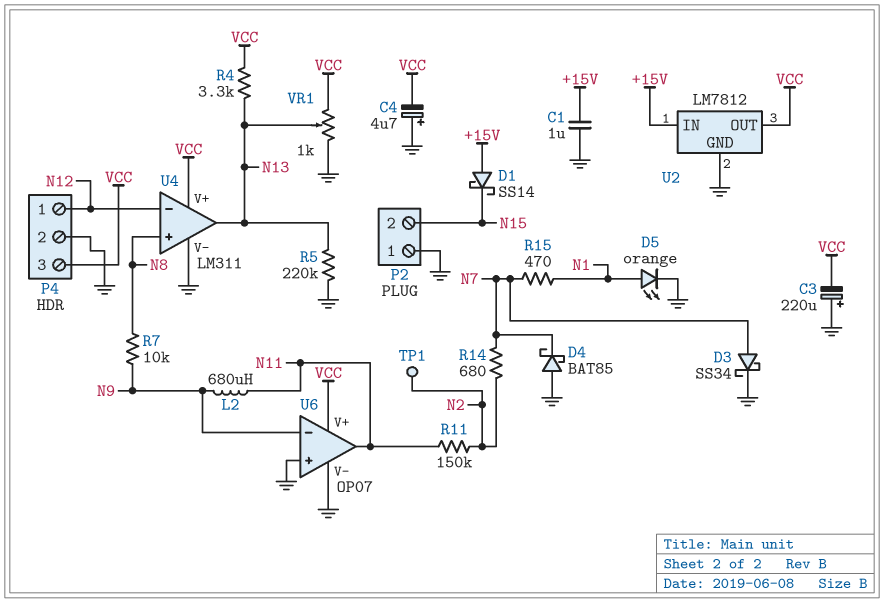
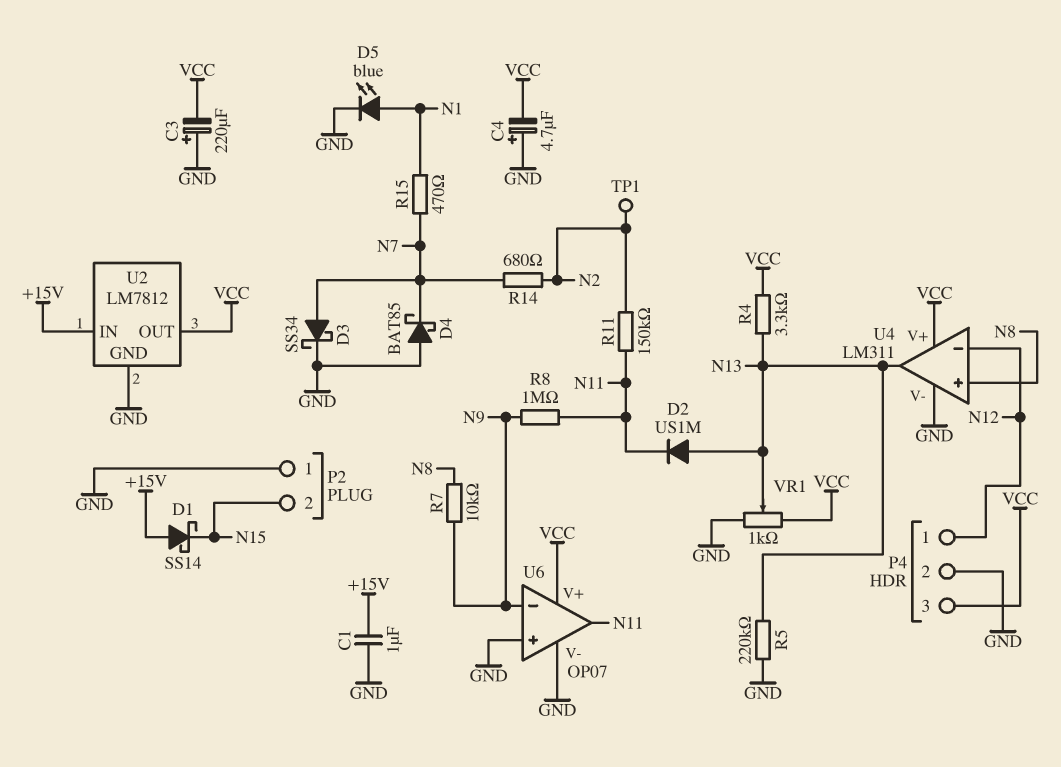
D2: none -> diode US1M (A N13, K N11)
D5: LED orange (A N1, K GND) -> LED blue (A N1, K GND)
L2: 680uH (N9, N11) -> none
R8: none -> 1M (N9, N11)

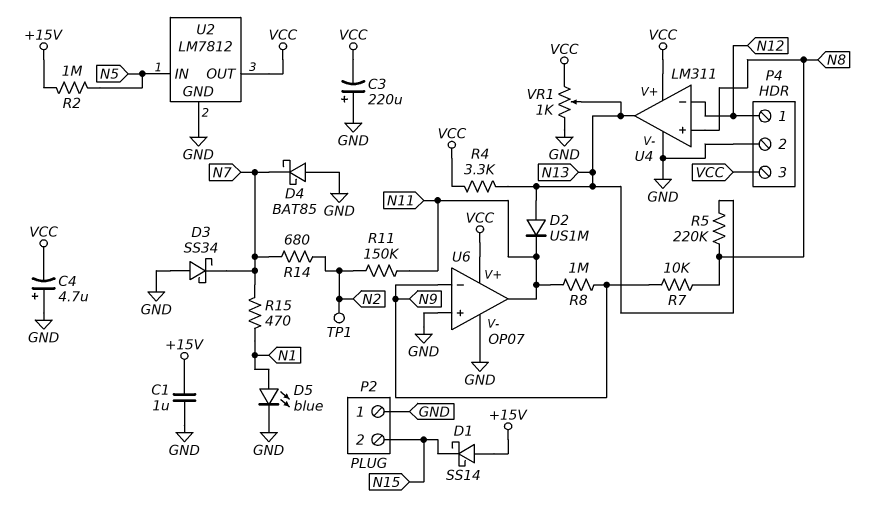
D3: schottky SS34 (A N7, K GND) -> schottky SS34 (A GND, K N7)
R2: none -> 1M (+15V, N5)
R5: 220k (GND, N13) -> 220k (N8, N13)
U2 pin IN: +15V -> N5

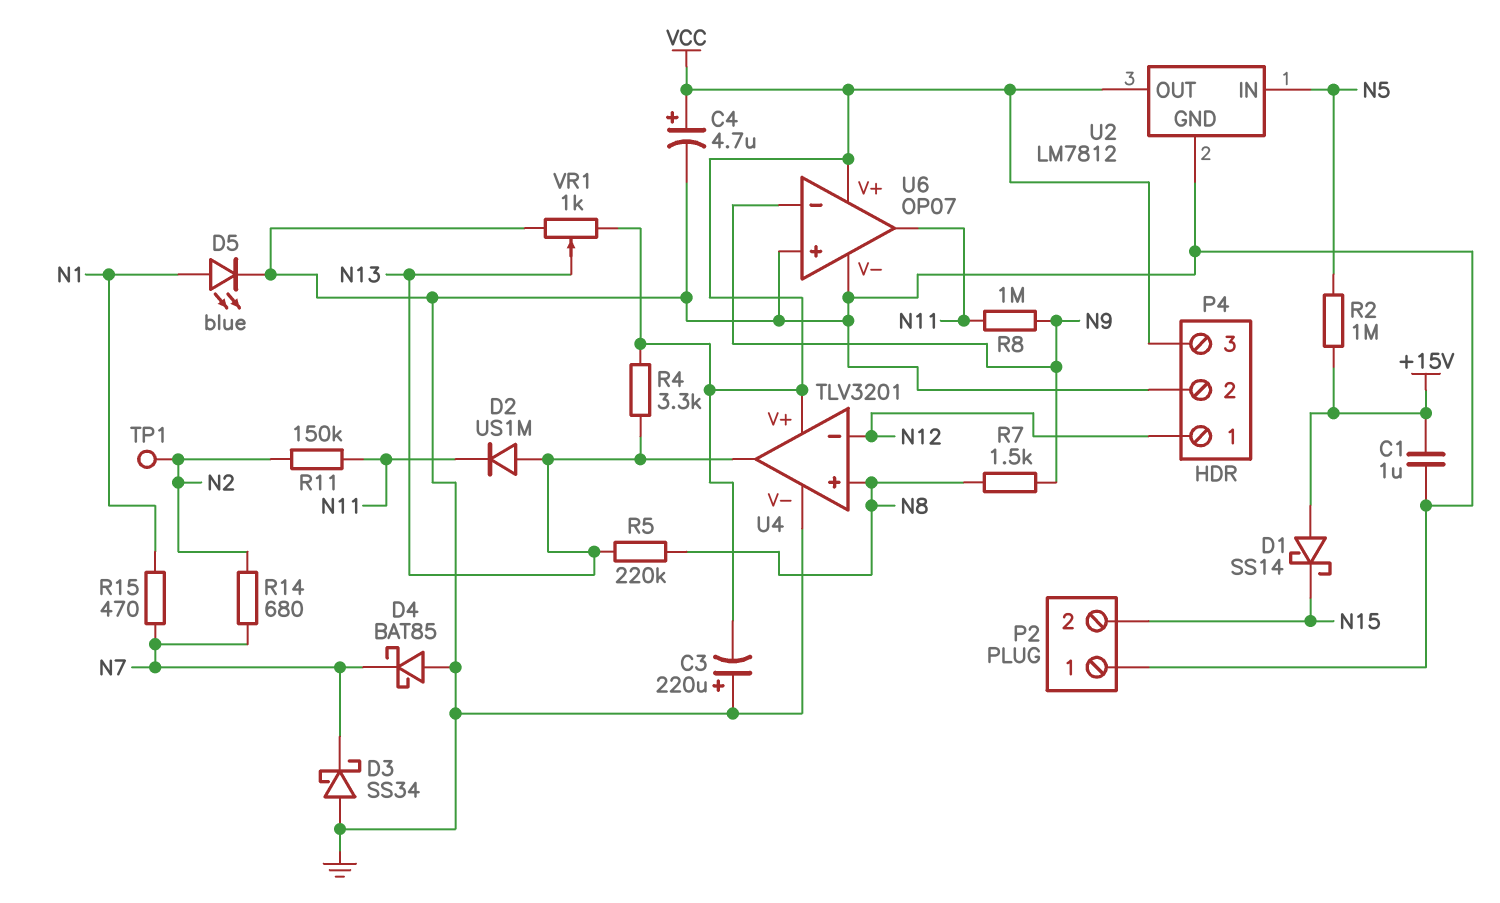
C4: 4.7uF (plus GND, minus VCC) -> 4.7uF (plus VCC, minus GND)
R7: 10k (N8, N9) -> 1.5k (N8, N9)
U4: LM311 -> TLV3201

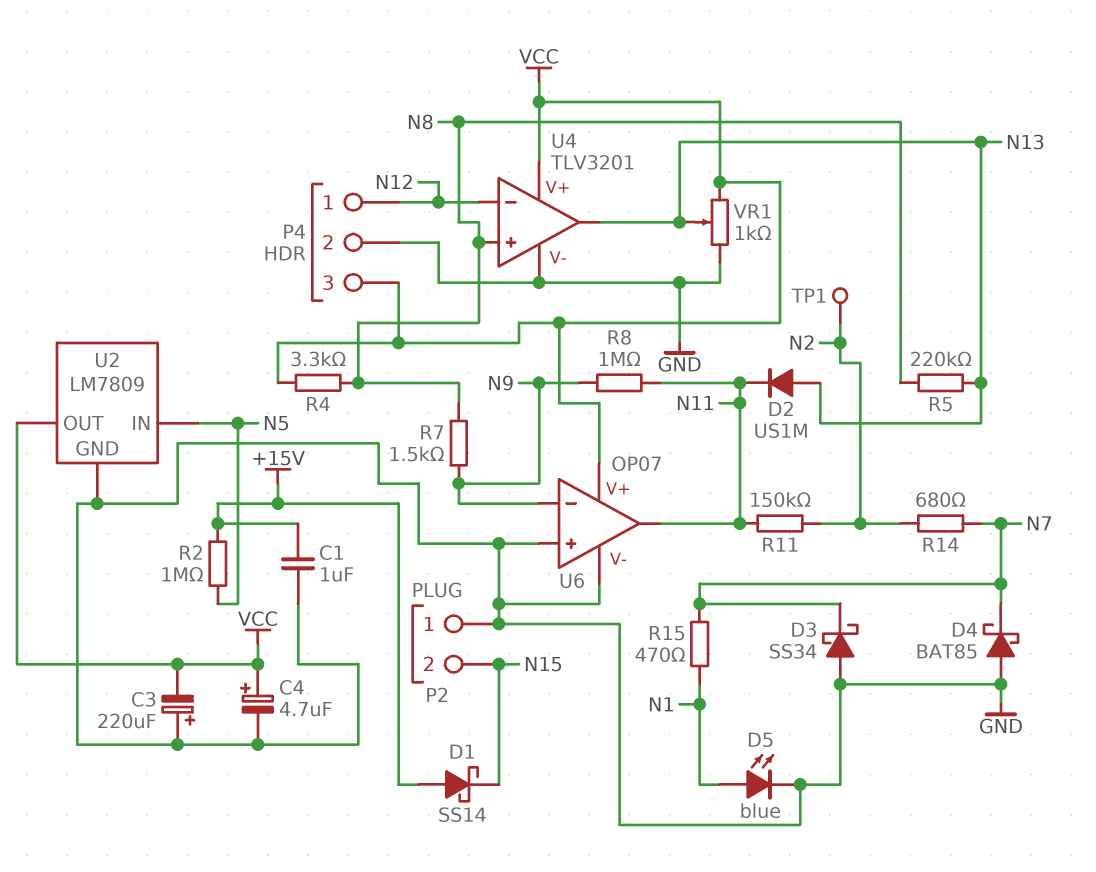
R4: 3.3k (N13, VCC) -> 3.3k (N8, VCC)
U2: LM7812 -> LM7809

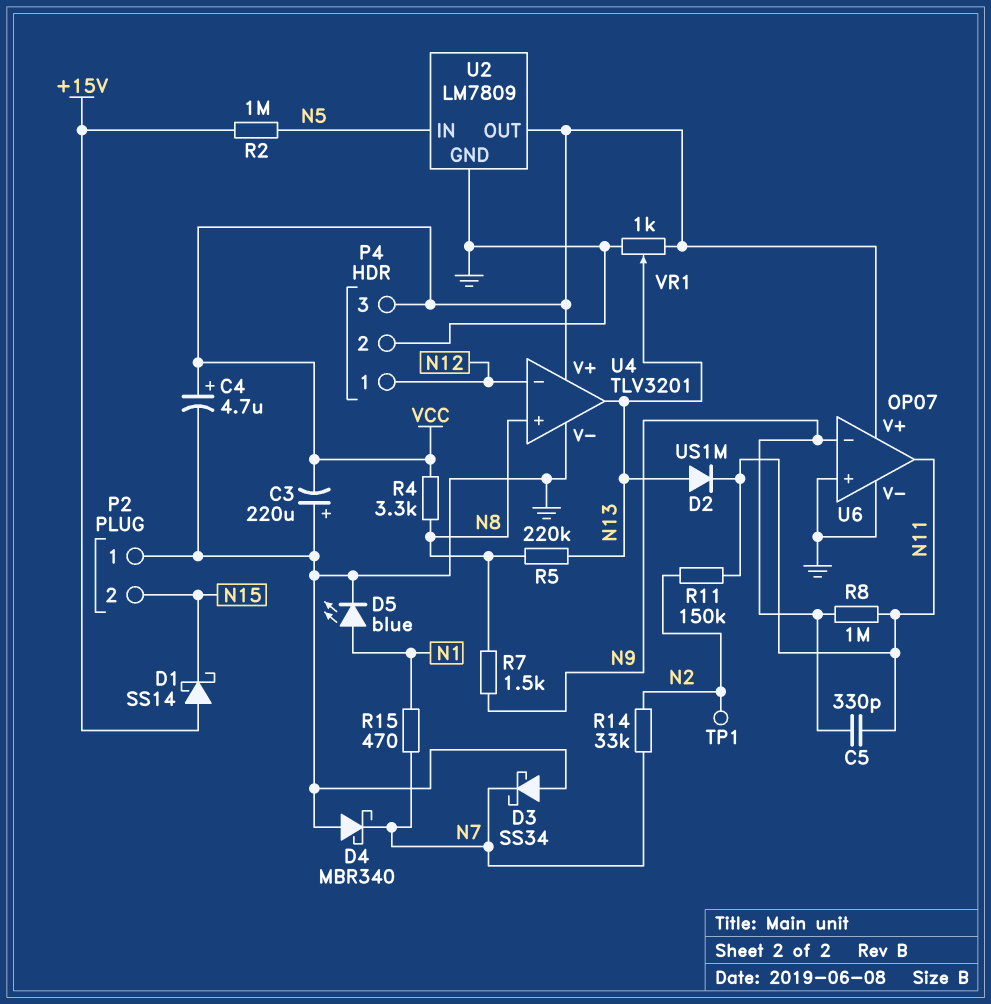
C1: 1uF (+15V, GND) -> none
C5: none -> 330pF (N9, N11)
D4: schottky BAT85 (A GND, K N7) -> schottky MBR340 (A GND, K N7)
R14: 680 (N2, N7) -> 33k (N2, N7)

